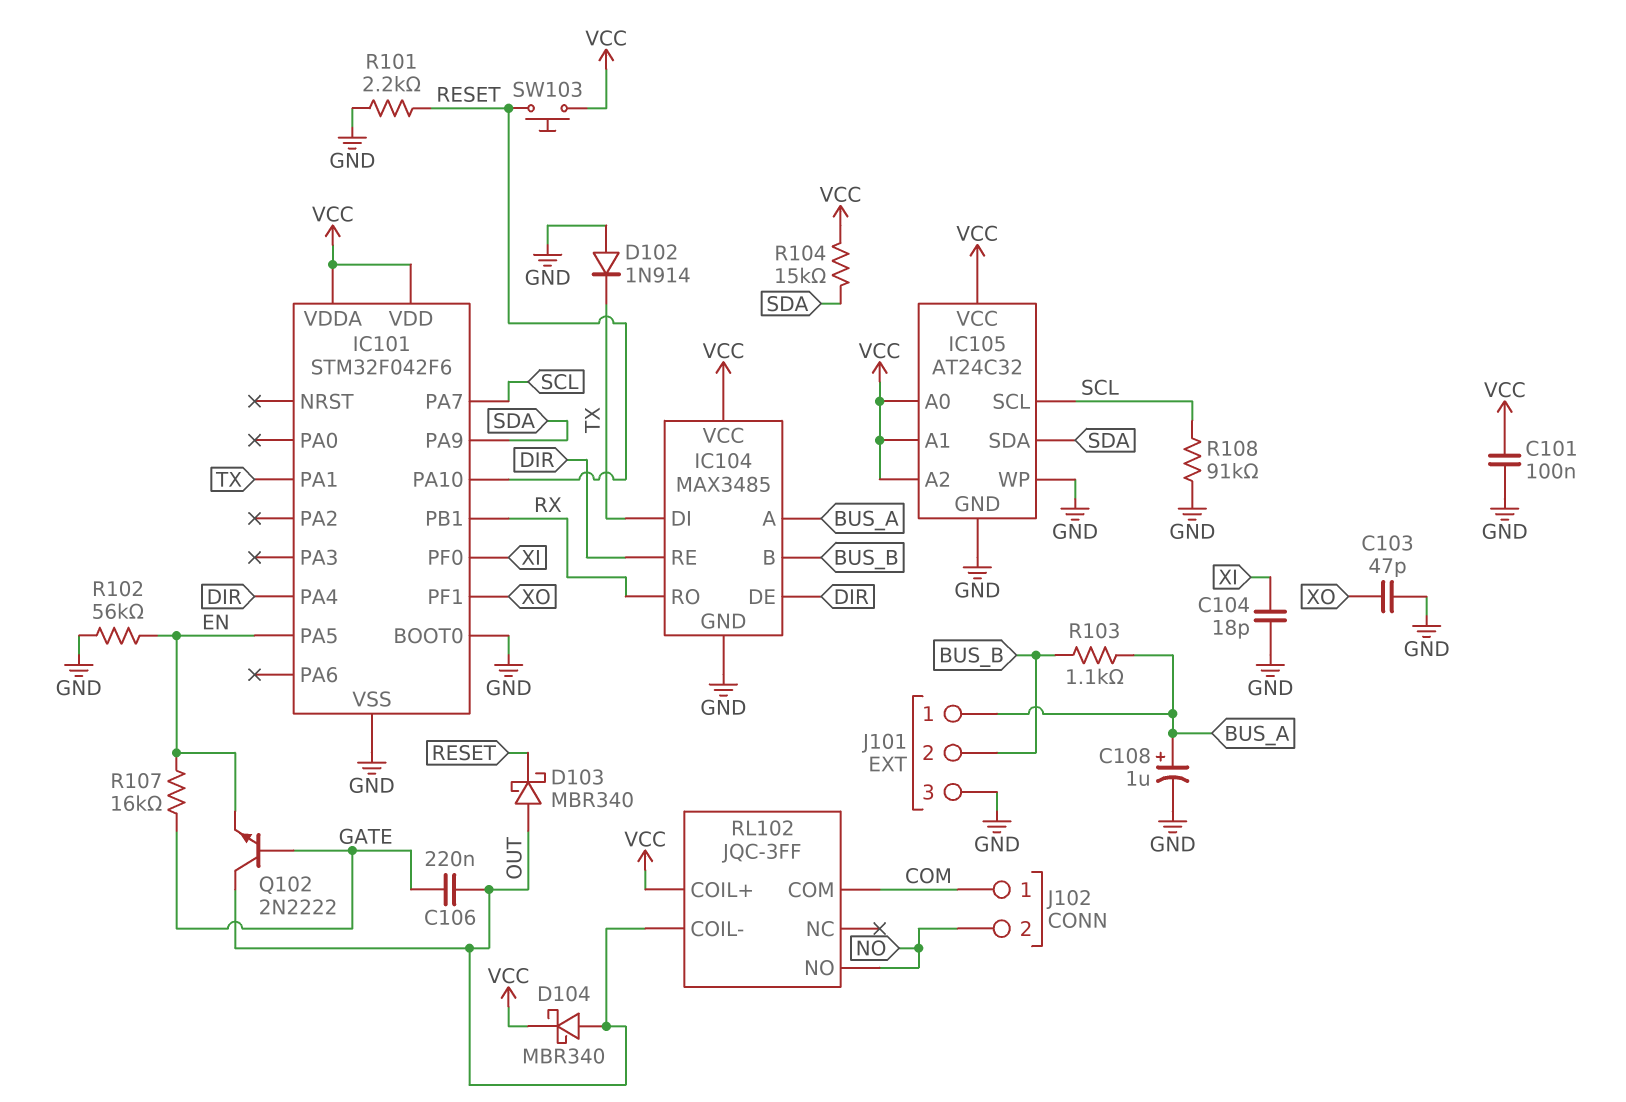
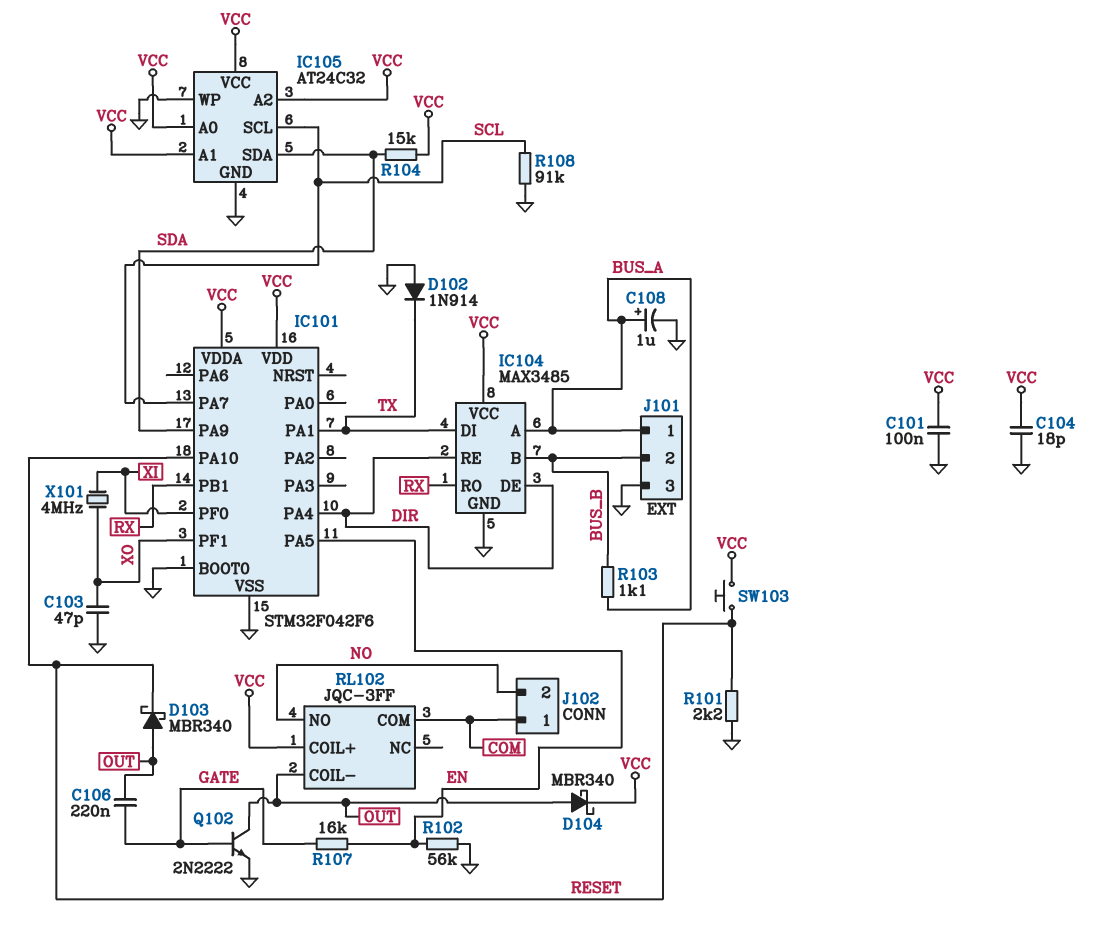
C104: 18pF (GND, XI) -> 18pF (GND, VCC)
Q102: NPN 2N2222 (B GATE, C OUT, E EN) -> NPN 2N2222 (B GATE, C OUT, E GND)
X101: none -> 4MHz (XI, XO)

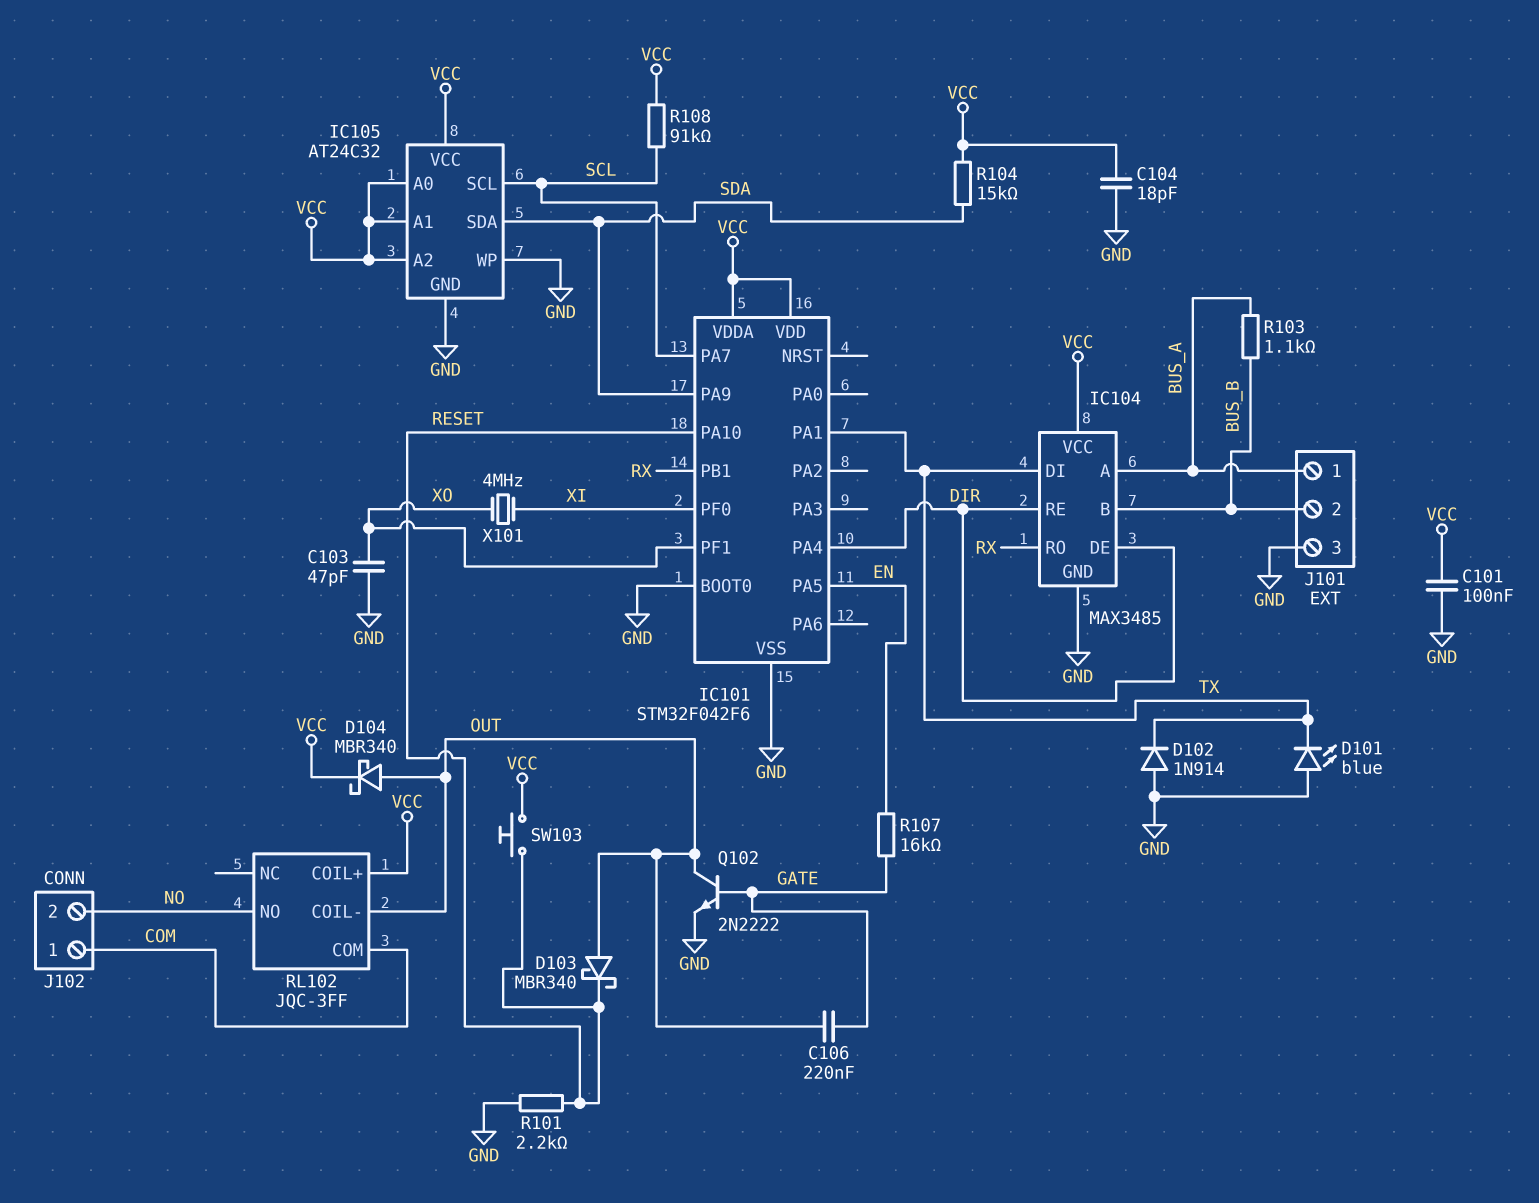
C108: 1uF (plus BUS_A, minus GND) -> none
D101: none -> LED blue (A GND, K TX)
R102: 56k (EN, GND) -> none
R108: 91k (GND, SCL) -> 91k (SCL, VCC)

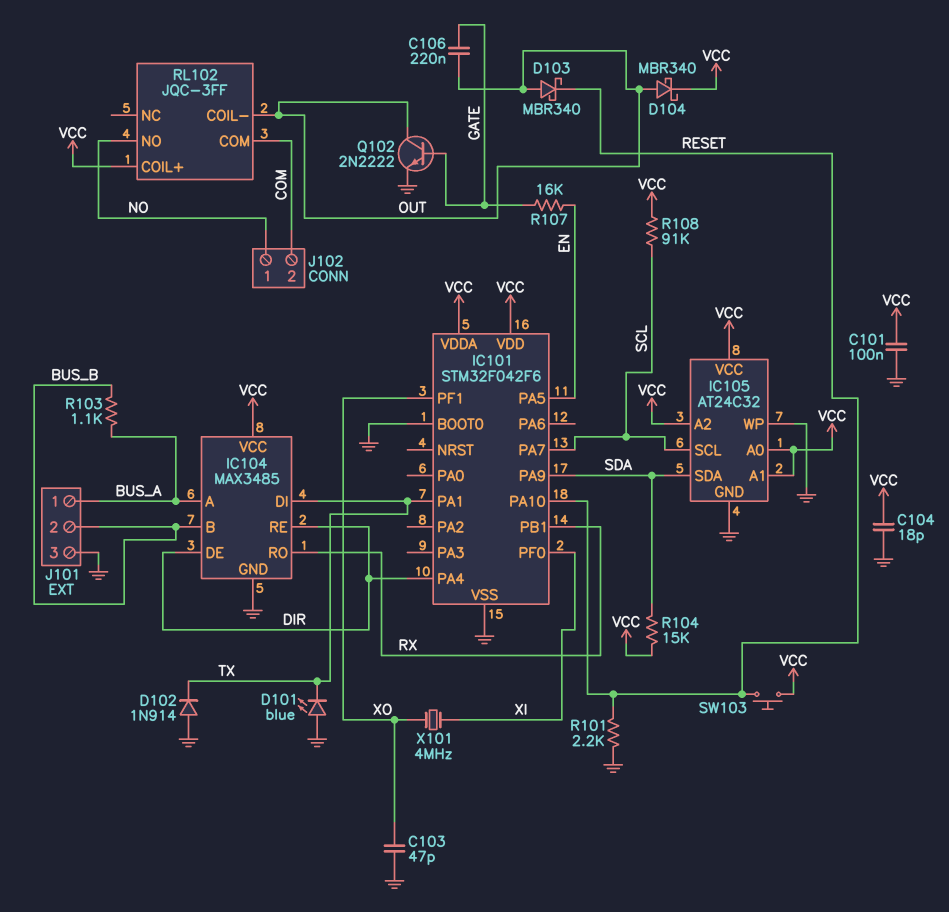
J102 pin 1: COM -> NO
J102 pin 2: NO -> COM

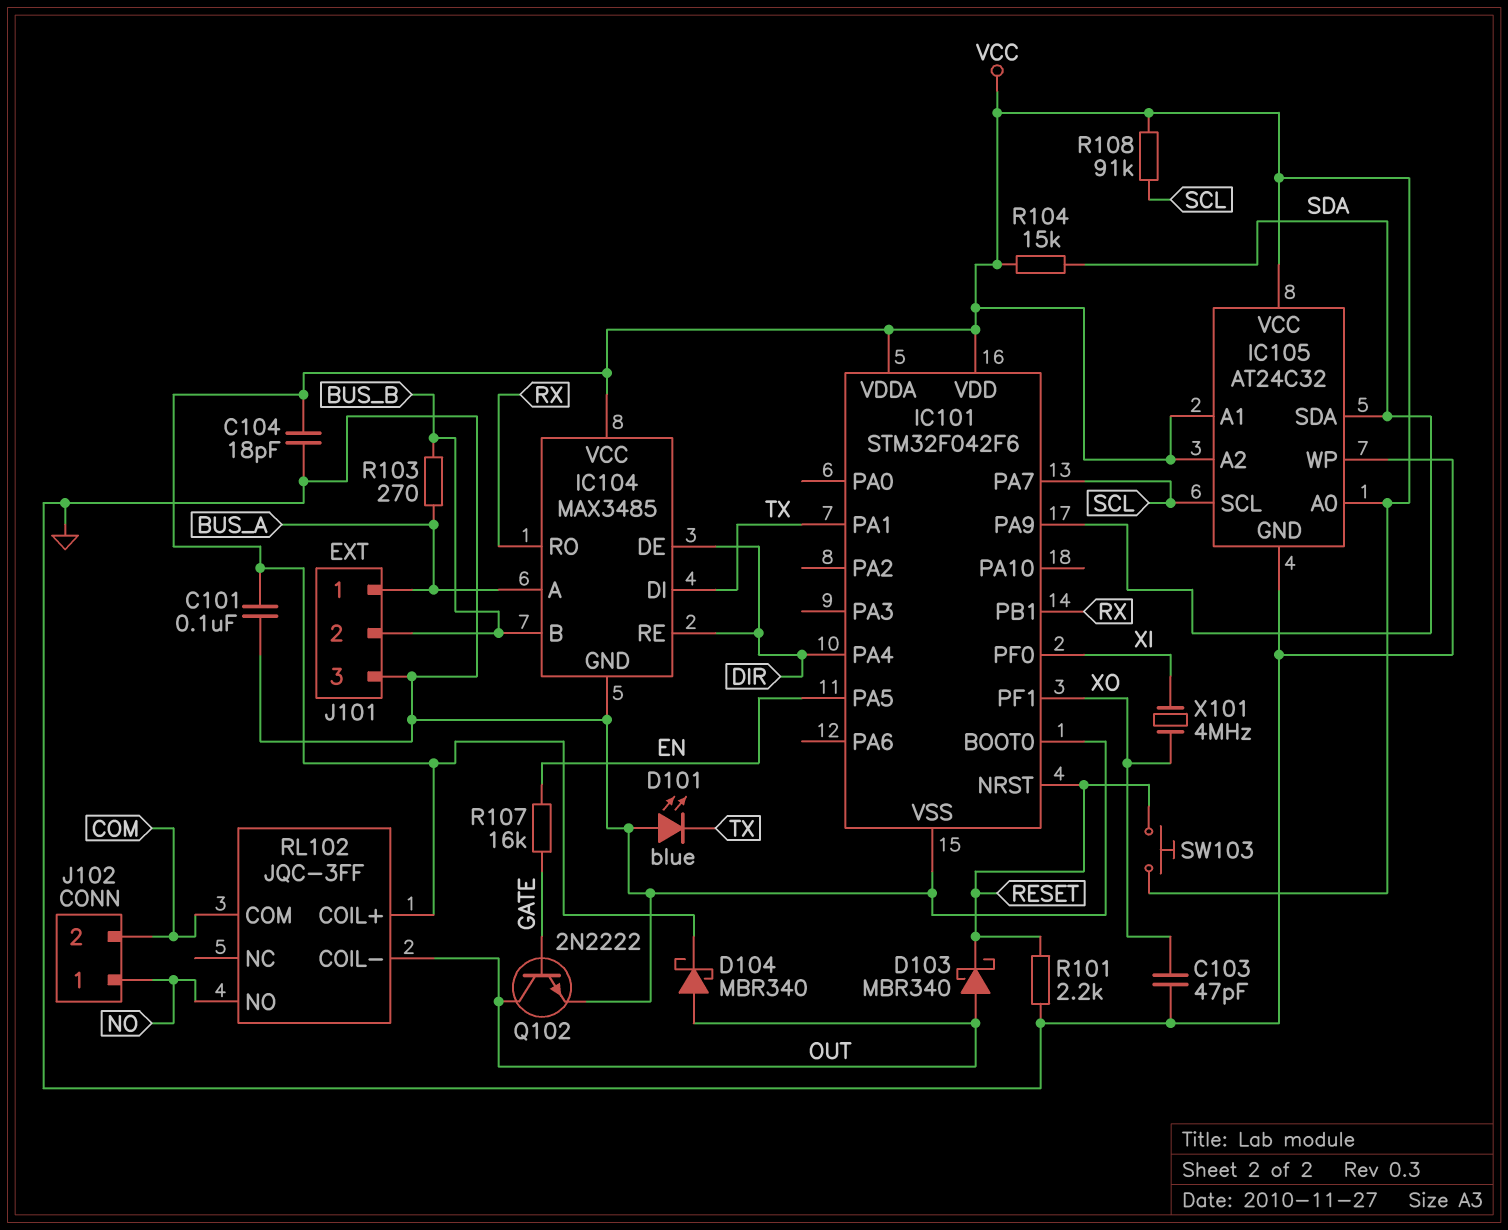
C106: 220nF (GATE, OUT) -> none
D102: diode 1N914 (A GND, K TX) -> none
IC101 pin NRST: none -> RESET
IC101 pin PA10: RESET -> none
R103: 1.1k (BUS_A, BUS_B) -> 270 (BUS_A, BUS_B)

